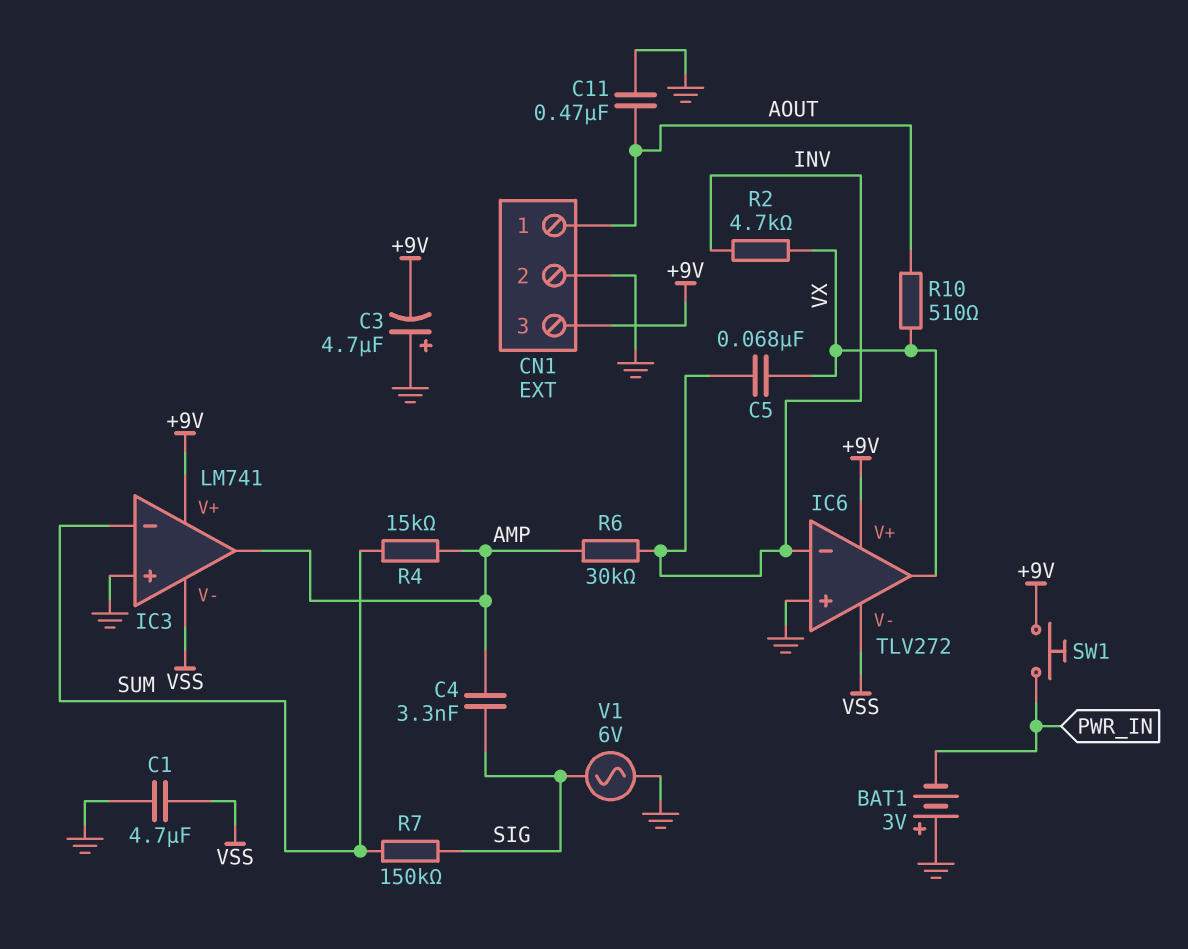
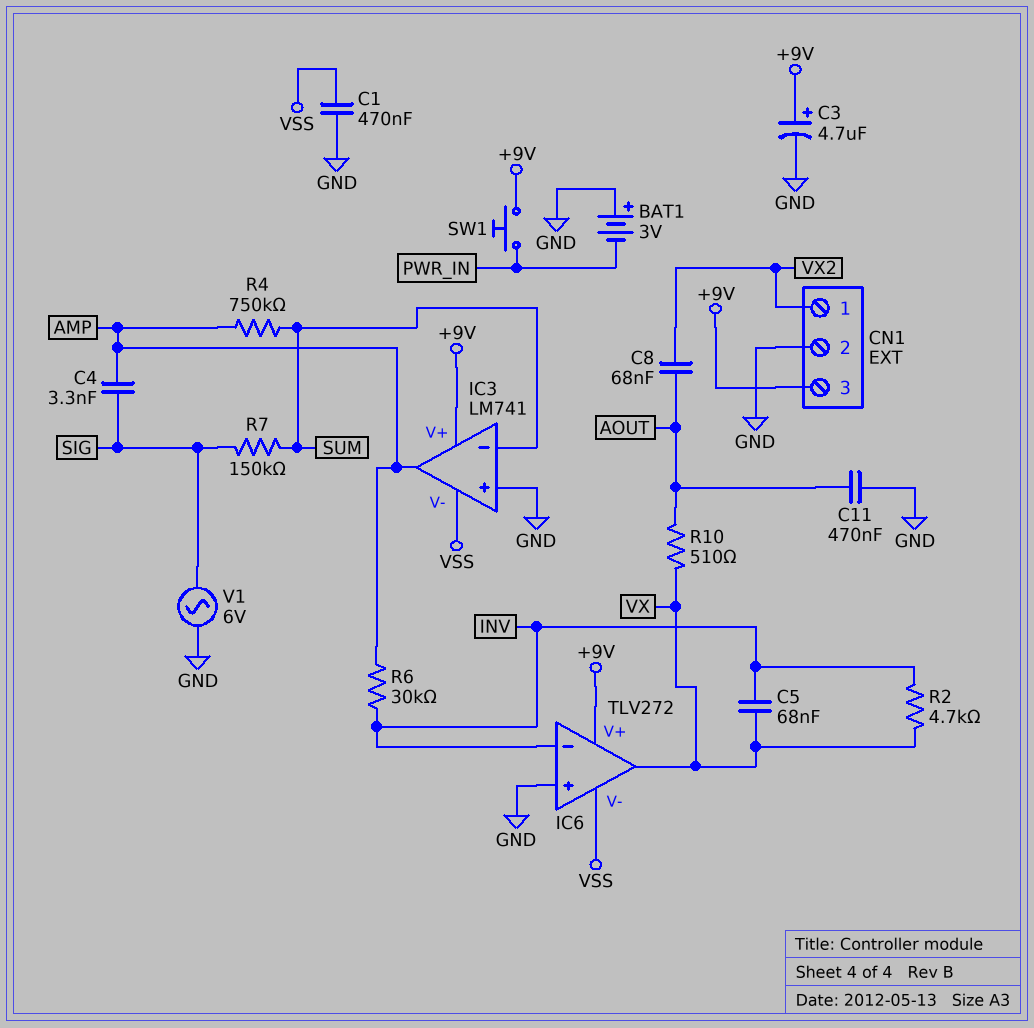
C1: 4.7uF (GND, VSS) -> 470nF (GND, VSS)
C3: 4.7uF (plus GND, minus +9V) -> 4.7uF (plus +9V, minus GND)
C8: none -> 68nF (AOUT, VX2)
CN1 pin 1: AOUT -> VX2
R4: 15k (AMP, SUM) -> 750k (AMP, SUM)

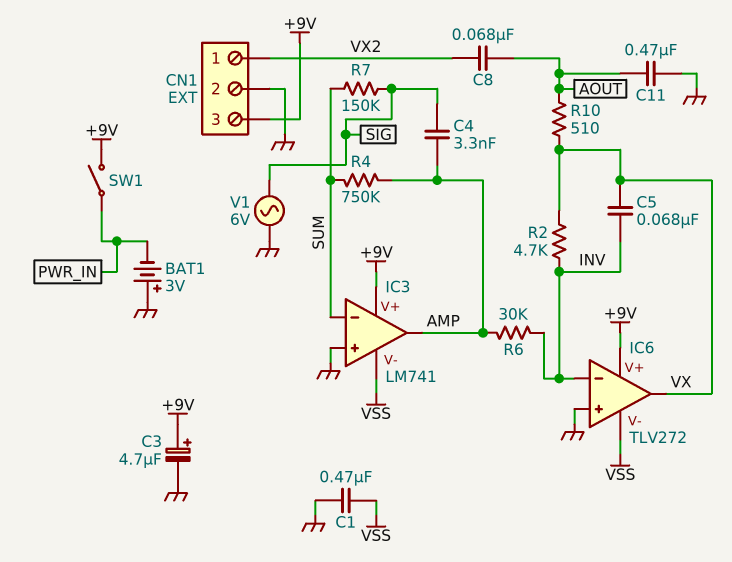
SW1: button (+9V, PWR_IN) -> switch (+9V, PWR_IN)

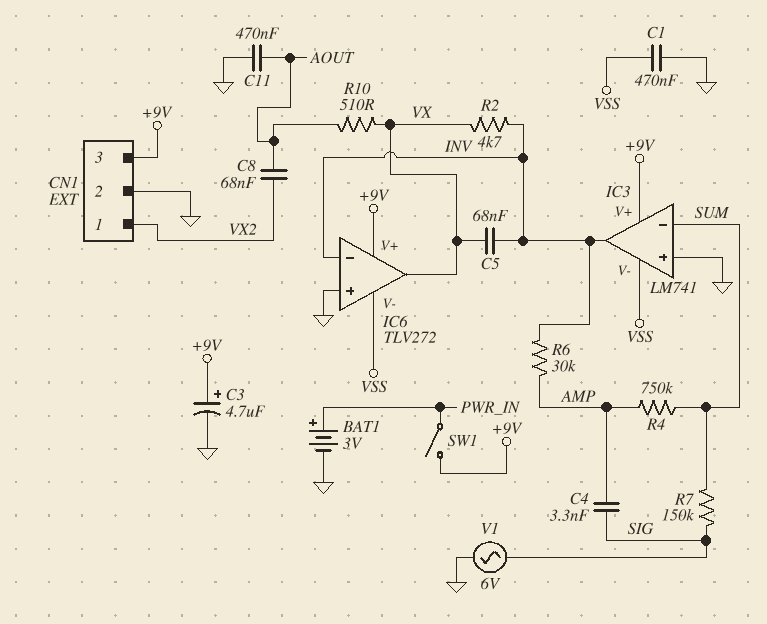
BAT1: 3V (plus GND, minus PWR_IN) -> 3V (plus PWR_IN, minus GND)
IC3 pin out: AMP -> INV

